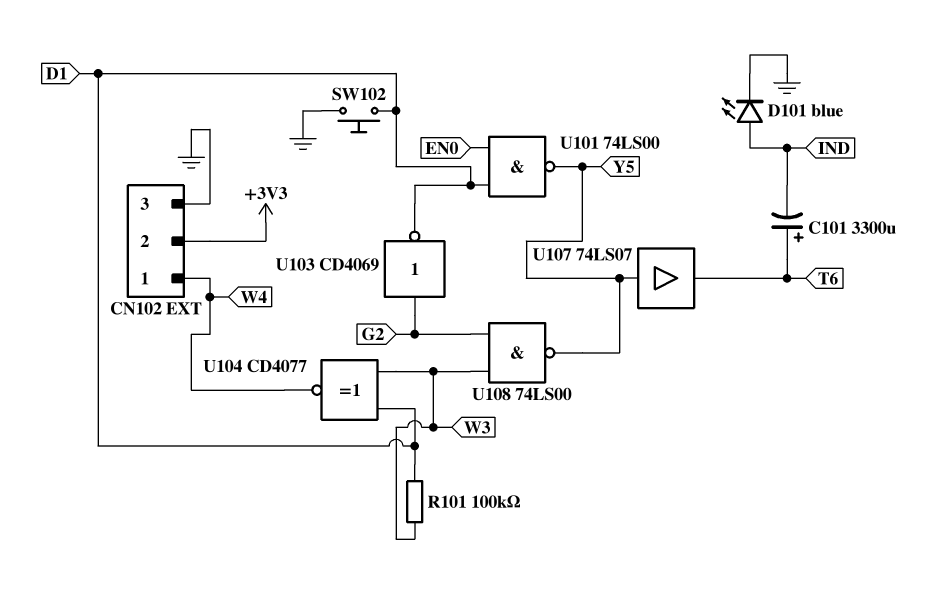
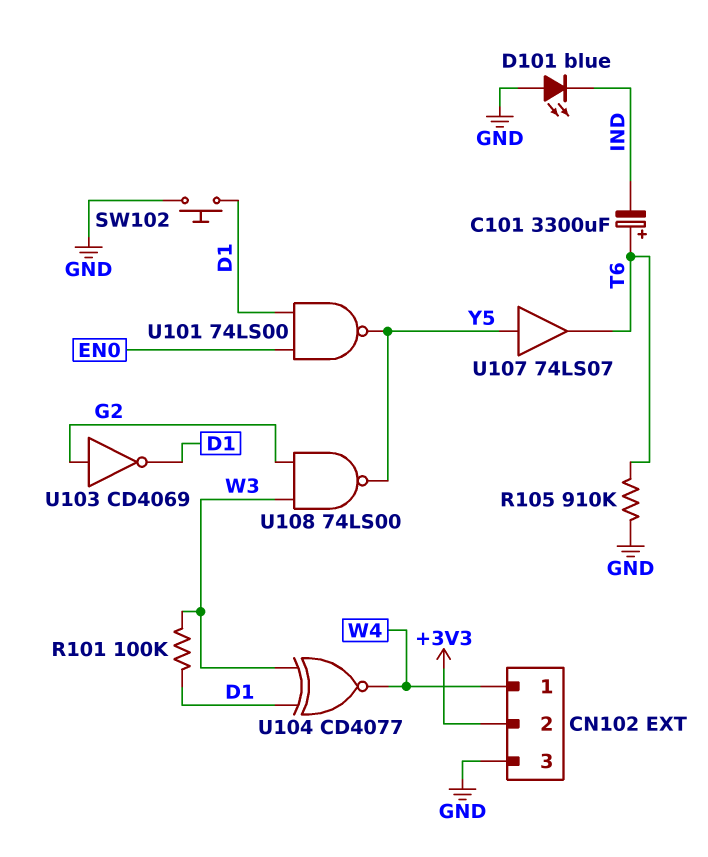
D101: LED blue (A IND, K GND) -> LED blue (A GND, K IND)
R105: none -> 910k (GND, T6)

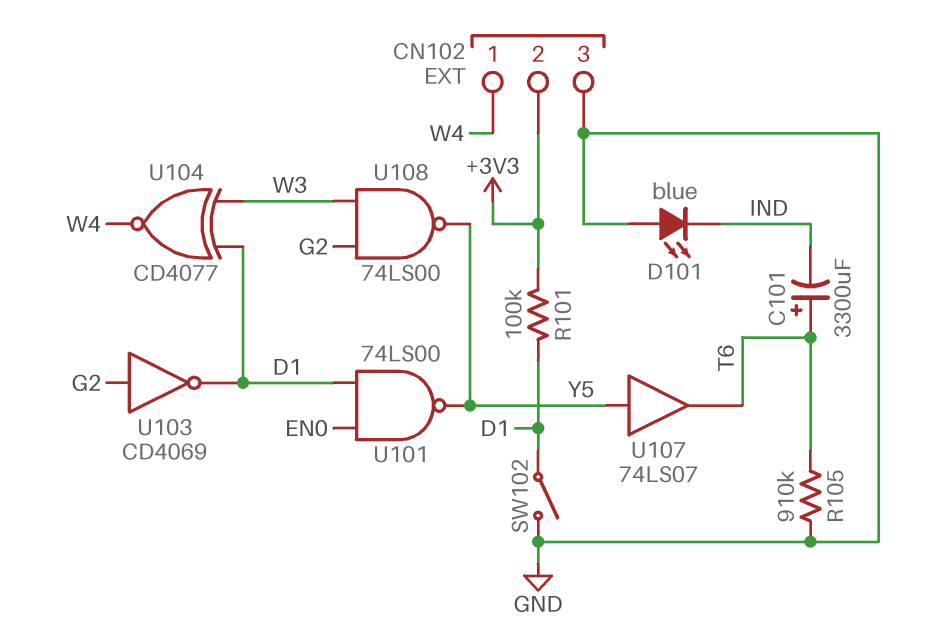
R101: 100k (D1, W3) -> 100k (+3V3, D1)
SW102: button (D1, GND) -> switch (D1, GND)

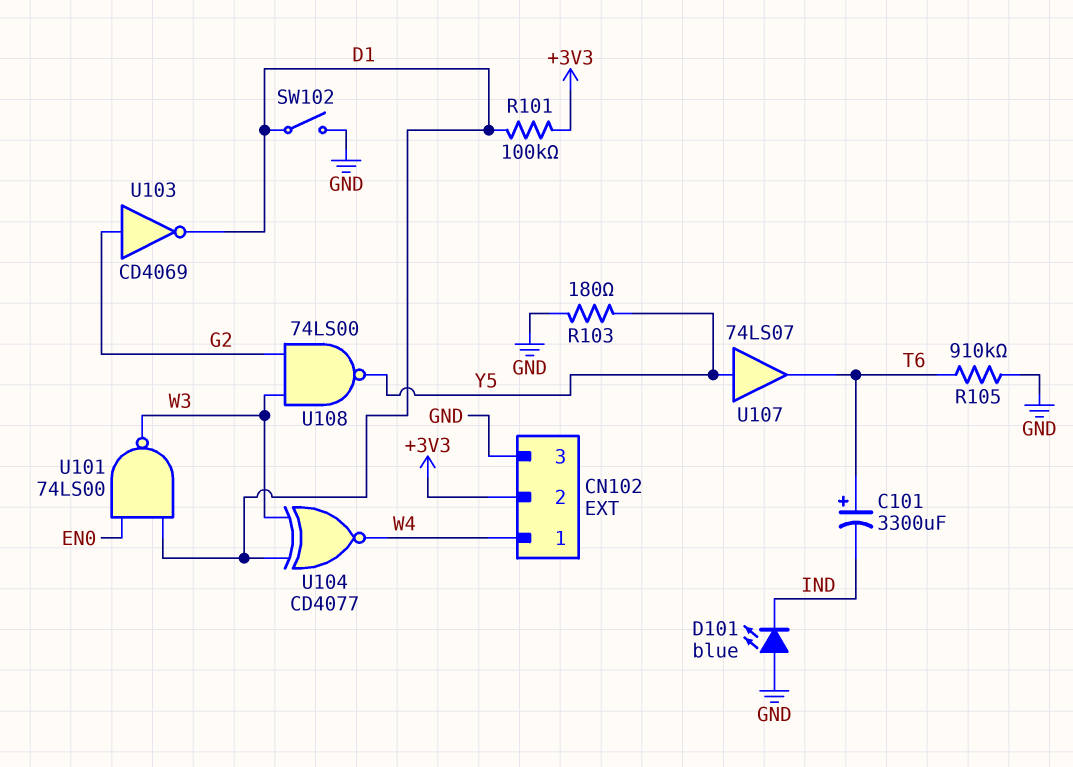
R103: none -> 180 (GND, Y5)
U101: NAND 74LS00 (in D1, in EN0, out Y5) -> NAND 74LS00 (in D1, in EN0, out W3)

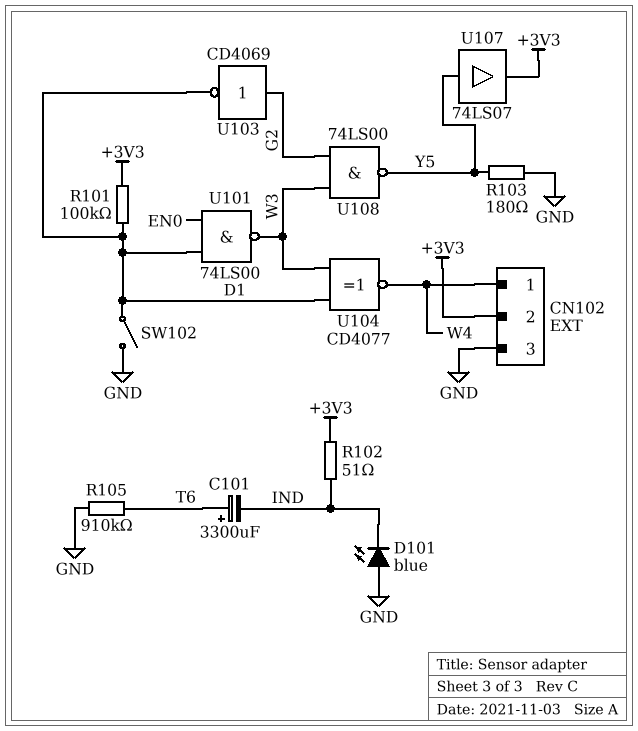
R102: none -> 51 (+3V3, IND)
U107: buffer 74LS07 (in Y5, out T6) -> buffer 74LS07 (in Y5, out +3V3)

